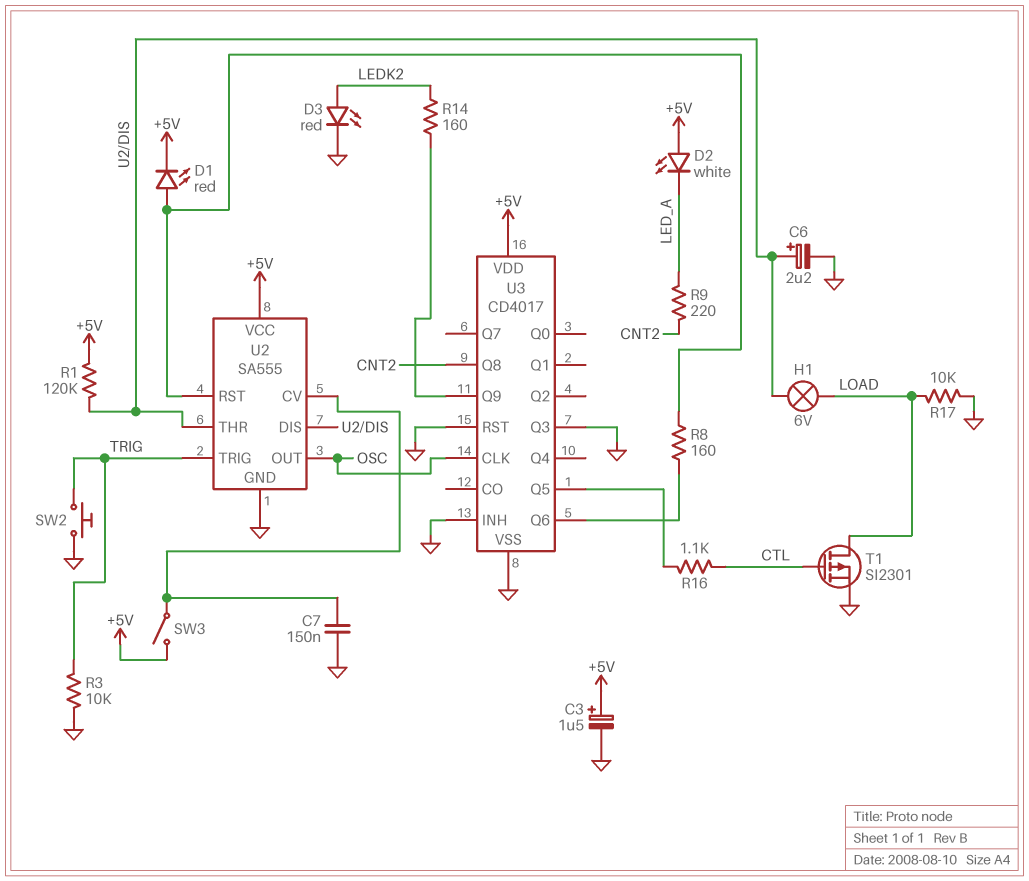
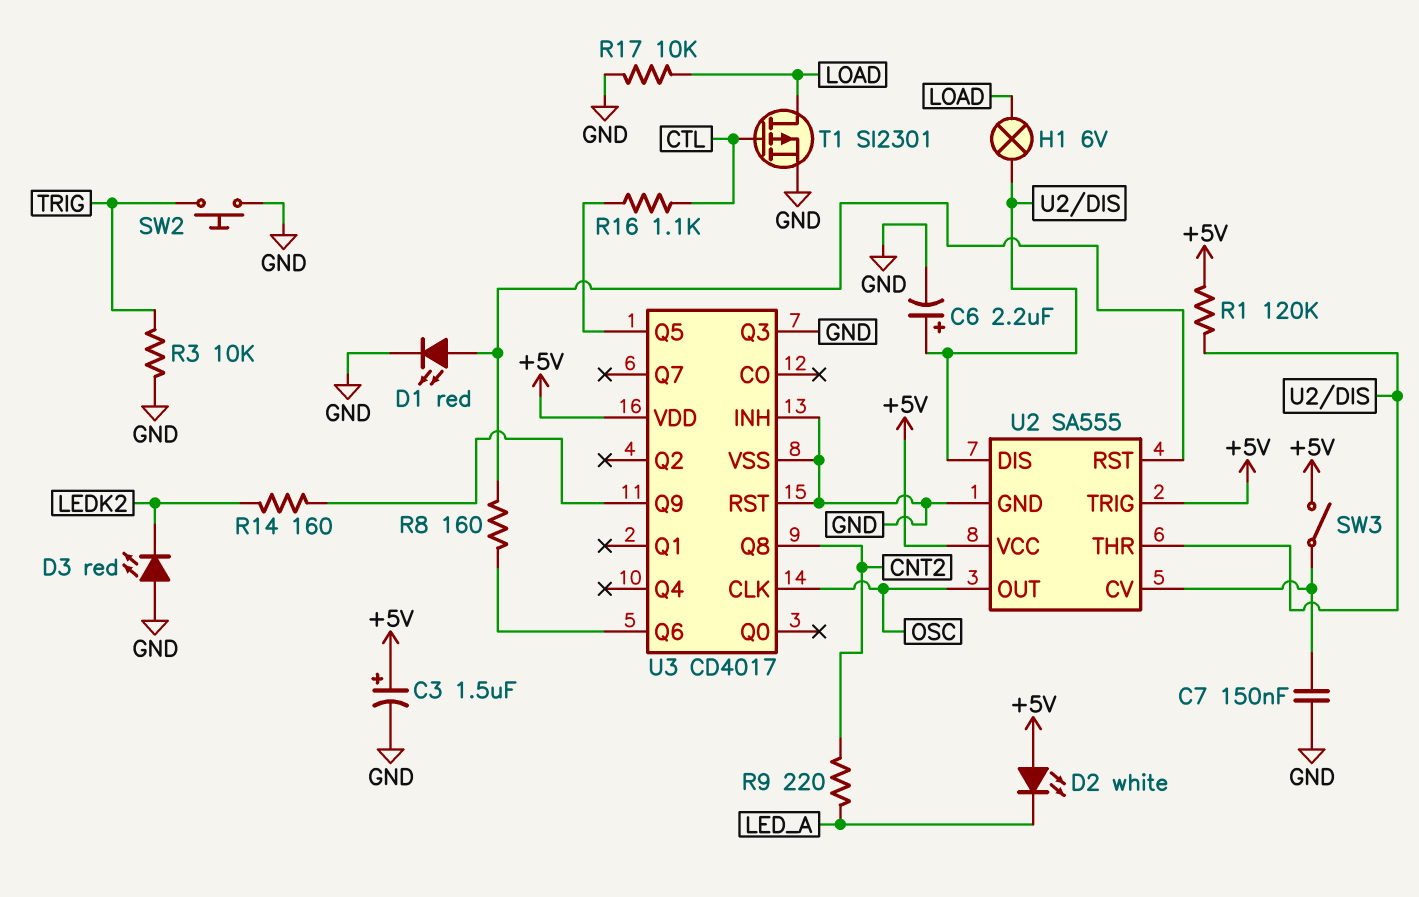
D1: LED red (A U2/RST, K +5V) -> LED red (A U2/RST, K GND)
D3: LED red (A LEDK2, K GND) -> LED red (A GND, K LEDK2)
U2 pin TRIG: TRIG -> +5V

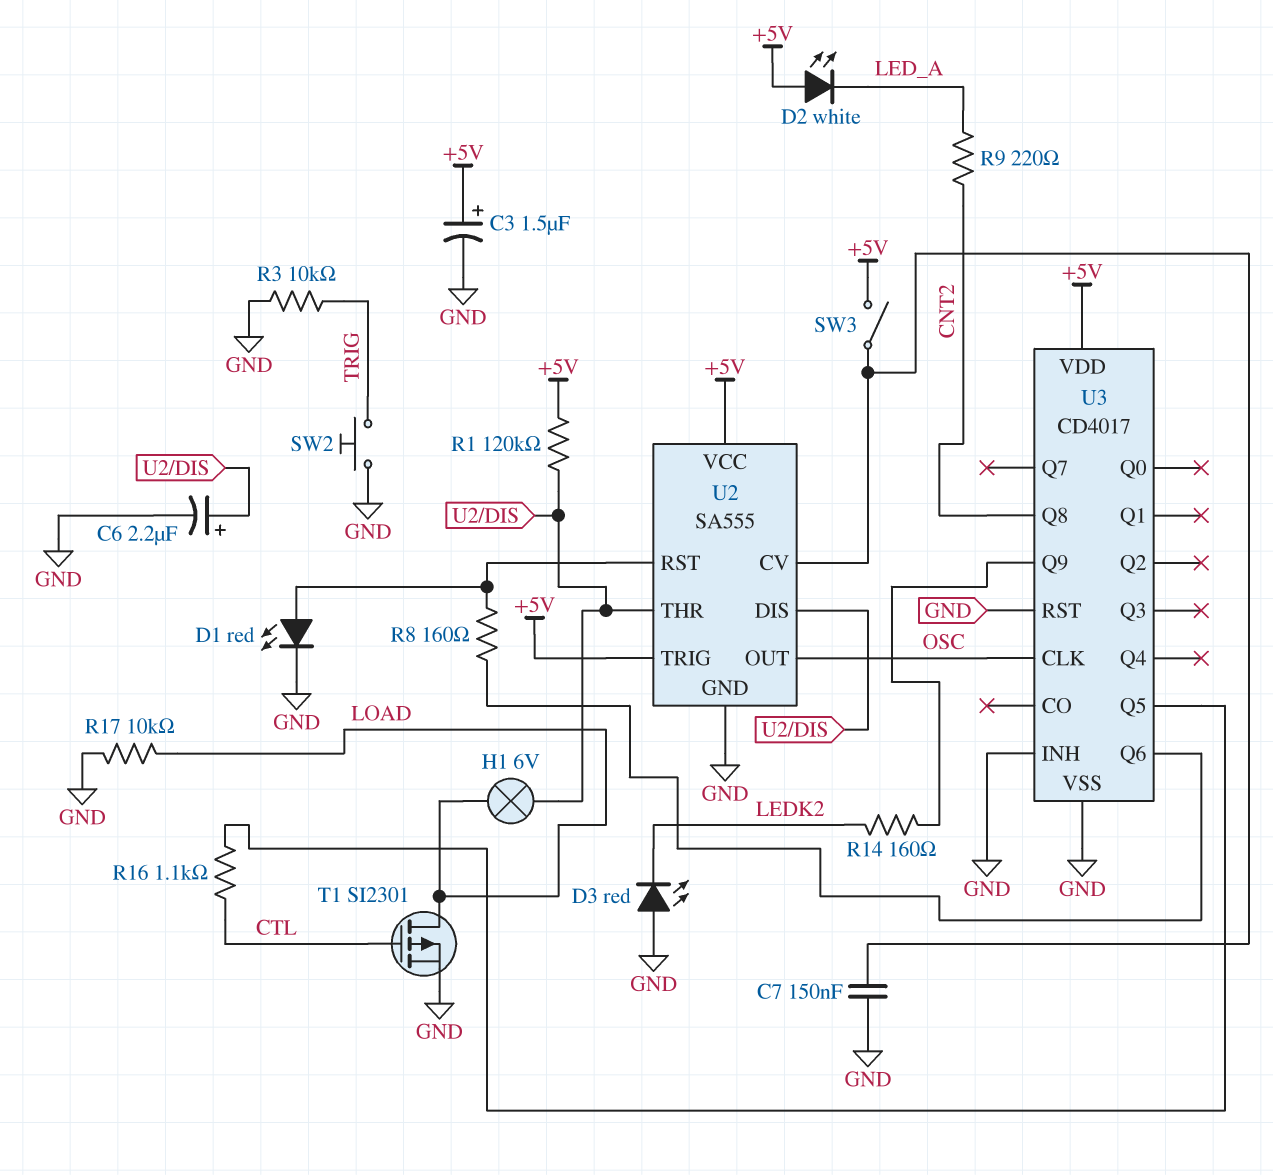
U3 pin Q3: GND -> none

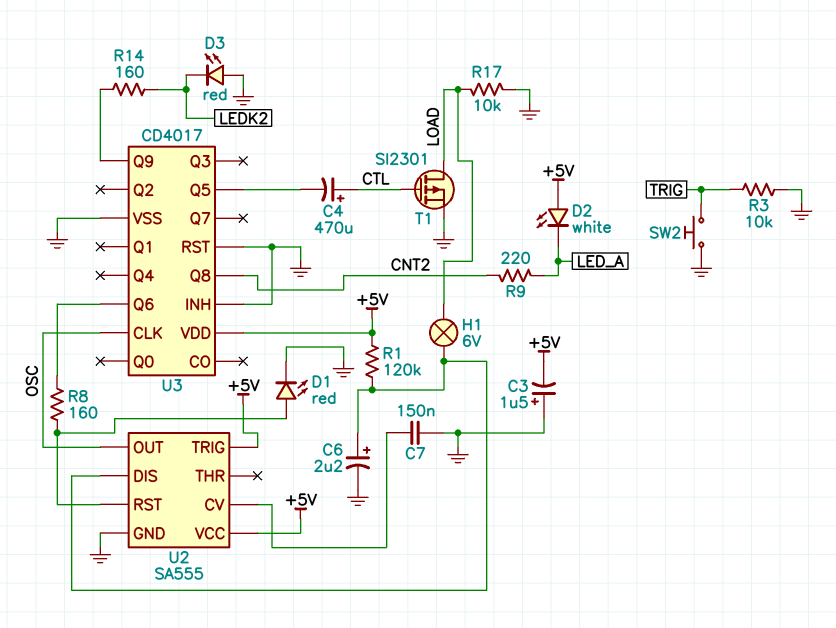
C3: 1.5uF (plus +5V, minus GND) -> 1.5uF (plus GND, minus +5V)
C4: none -> 470uF (plus CTL, minus U3/Q5)
R16: 1.1k (CTL, U3/Q5) -> none
SW3: switch (+5V, U2/CV) -> none
U2 pin THR: U2/DIS -> none

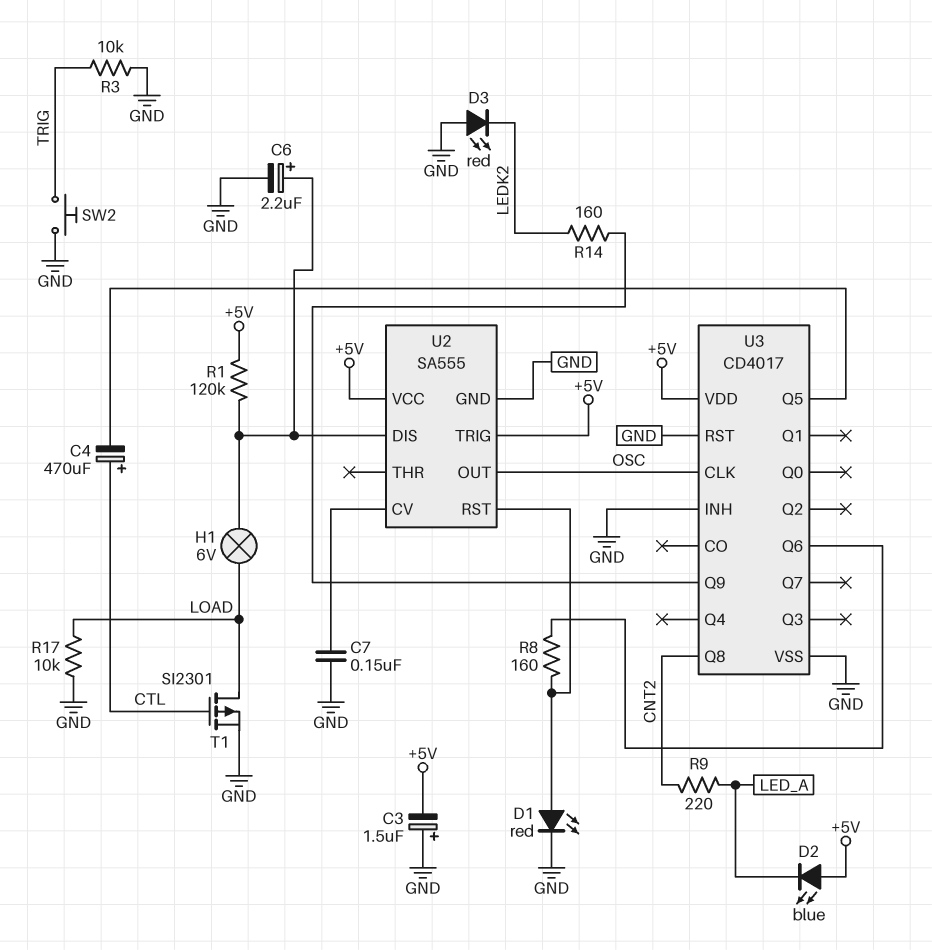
D2: LED white (A +5V, K LED_A) -> LED blue (A +5V, K LED_A)

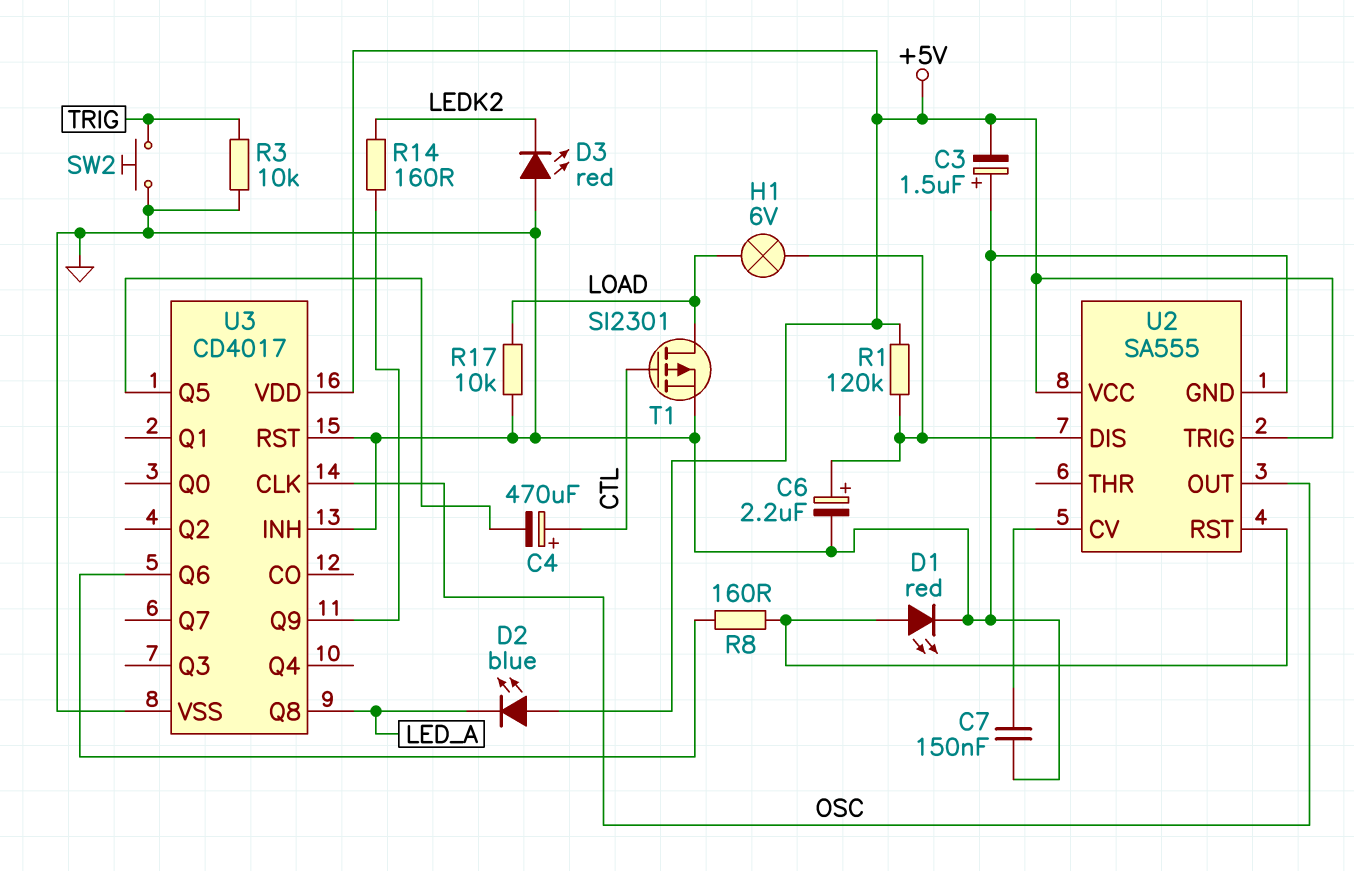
R9: 220 (CNT2, LED_A) -> none
U3 pin Q8: CNT2 -> LED_A

